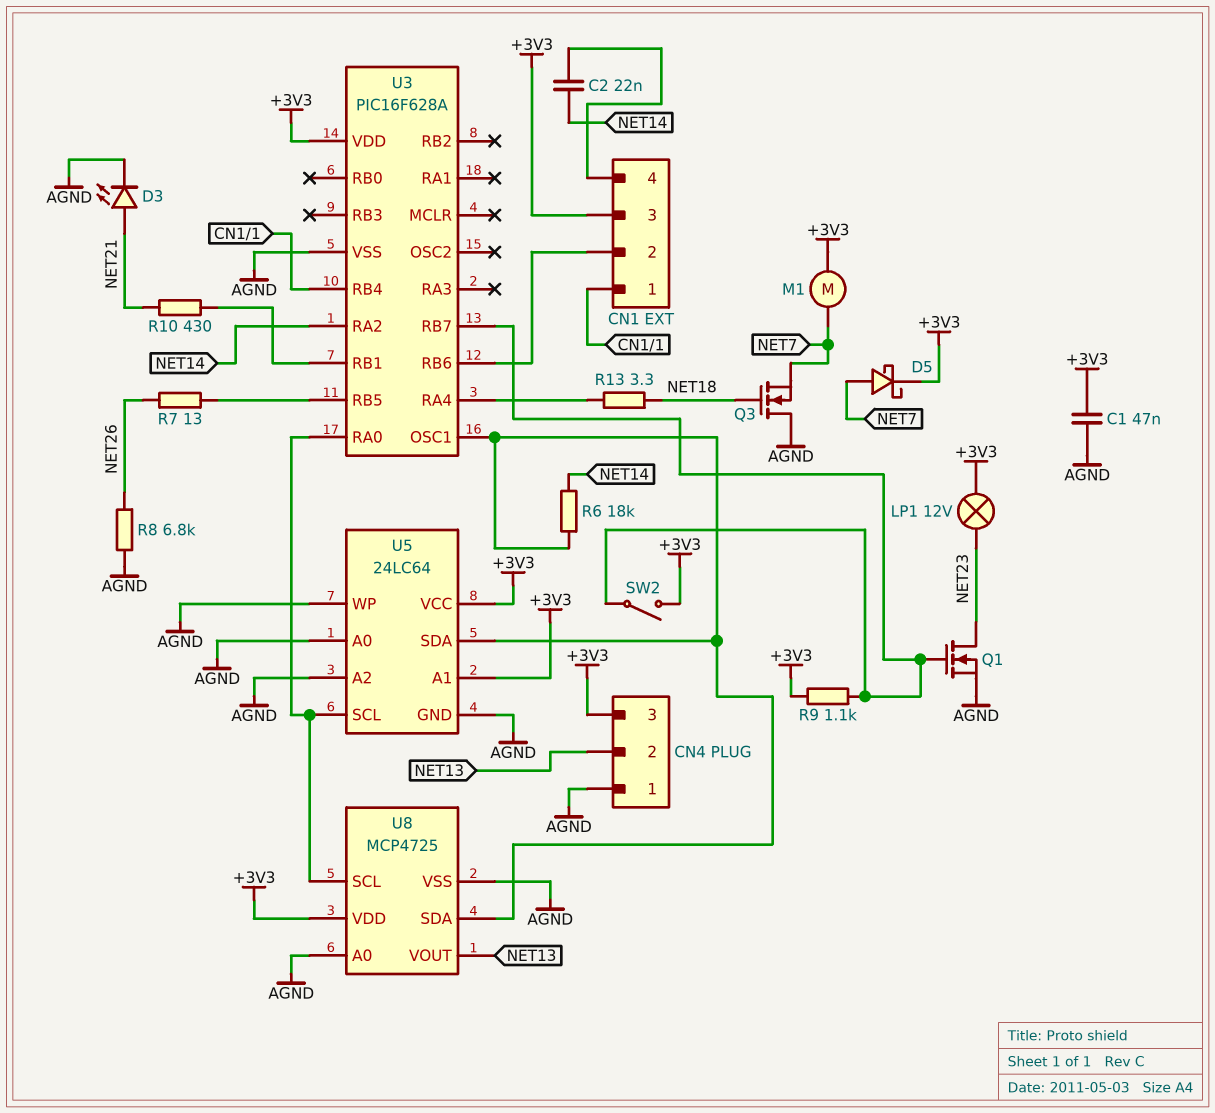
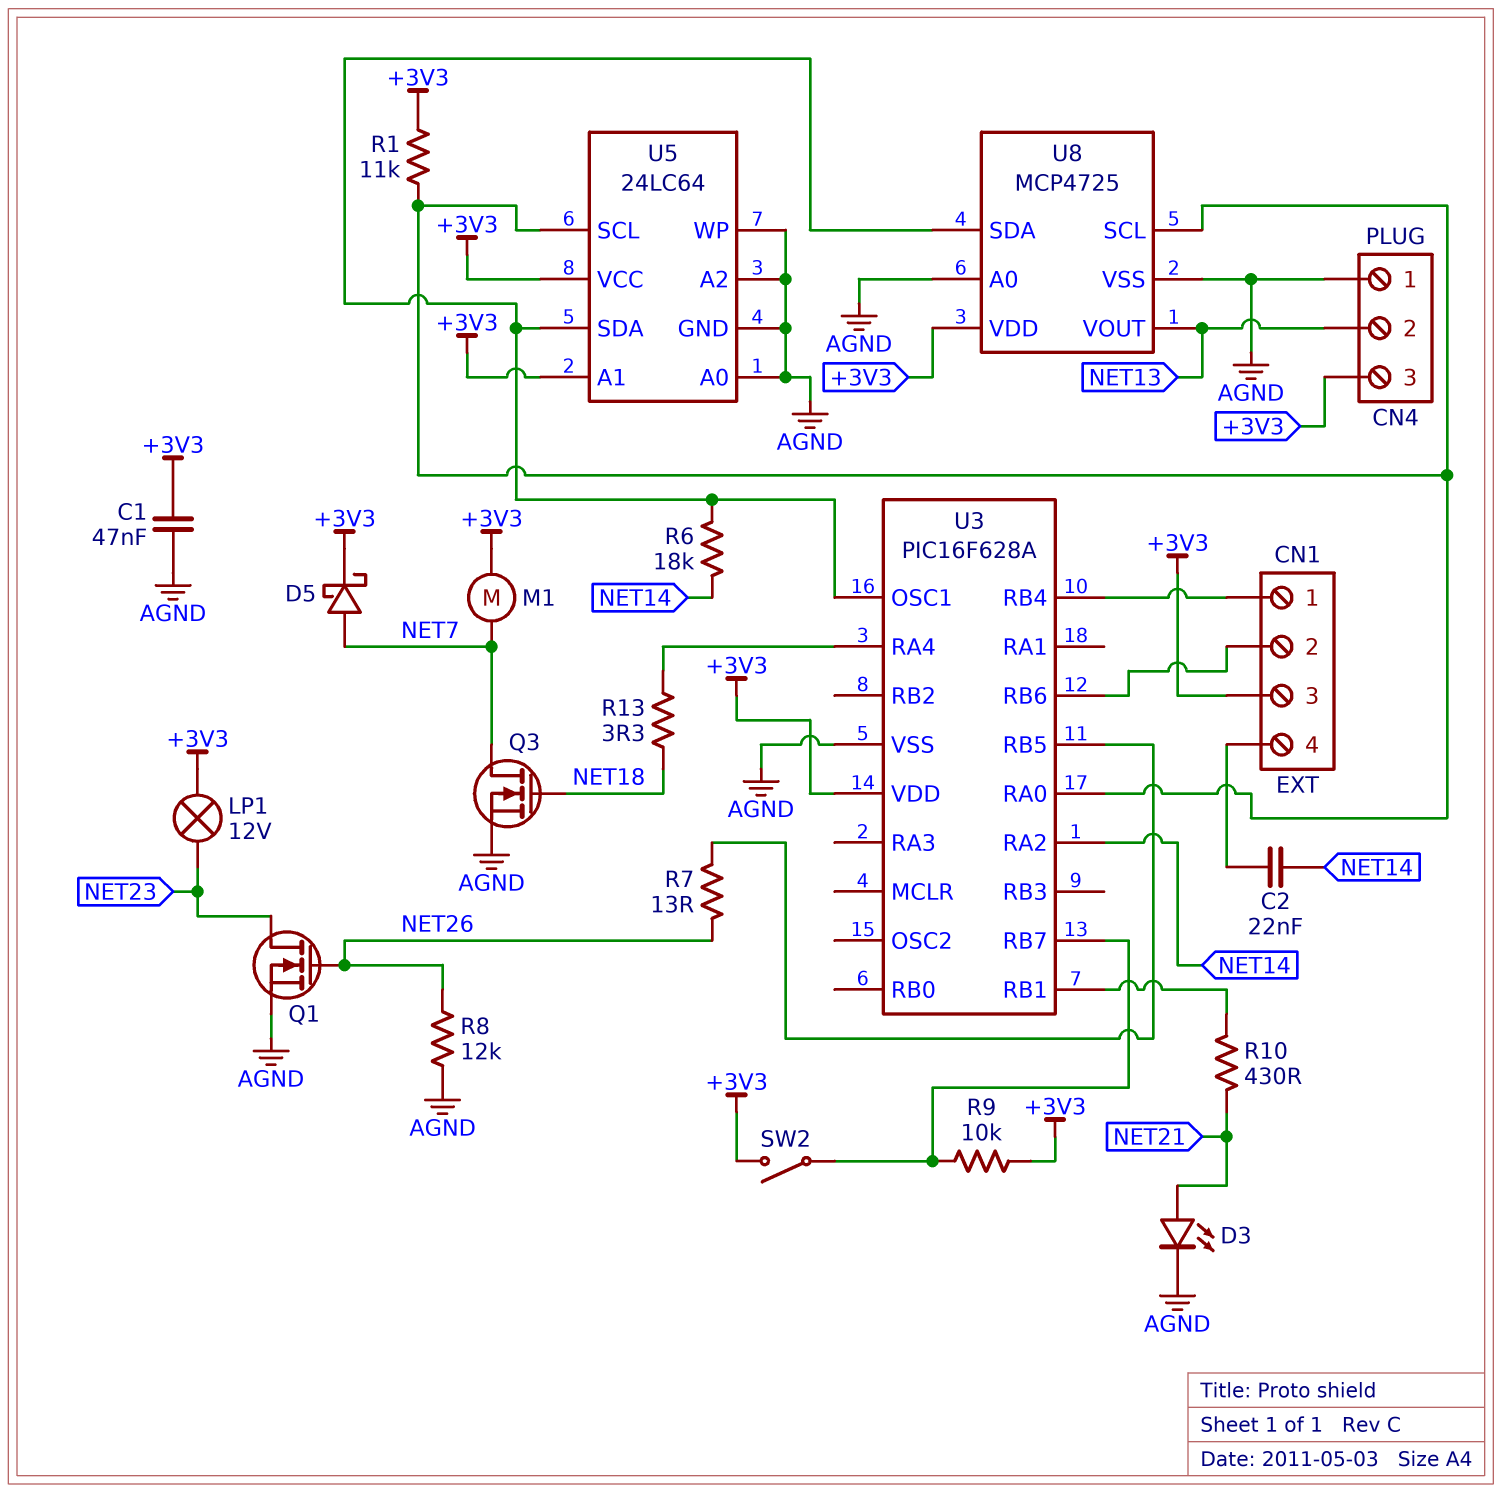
Q1: NMOS (G U3/RB7, D NET23, S AGND) -> NMOS (G NET26, D NET23, S AGND)
Q3: NMOS (G NET18, D AGND, S NET7) -> NMOS (G NET18, D NET7, S AGND)
R1: none -> 11k (+3V3, U3/RA0)
R8: 6.8k (AGND, NET26) -> 12k (AGND, NET26)
R9: 1.1k (+3V3, U3/RB7) -> 10k (+3V3, U3/RB7)

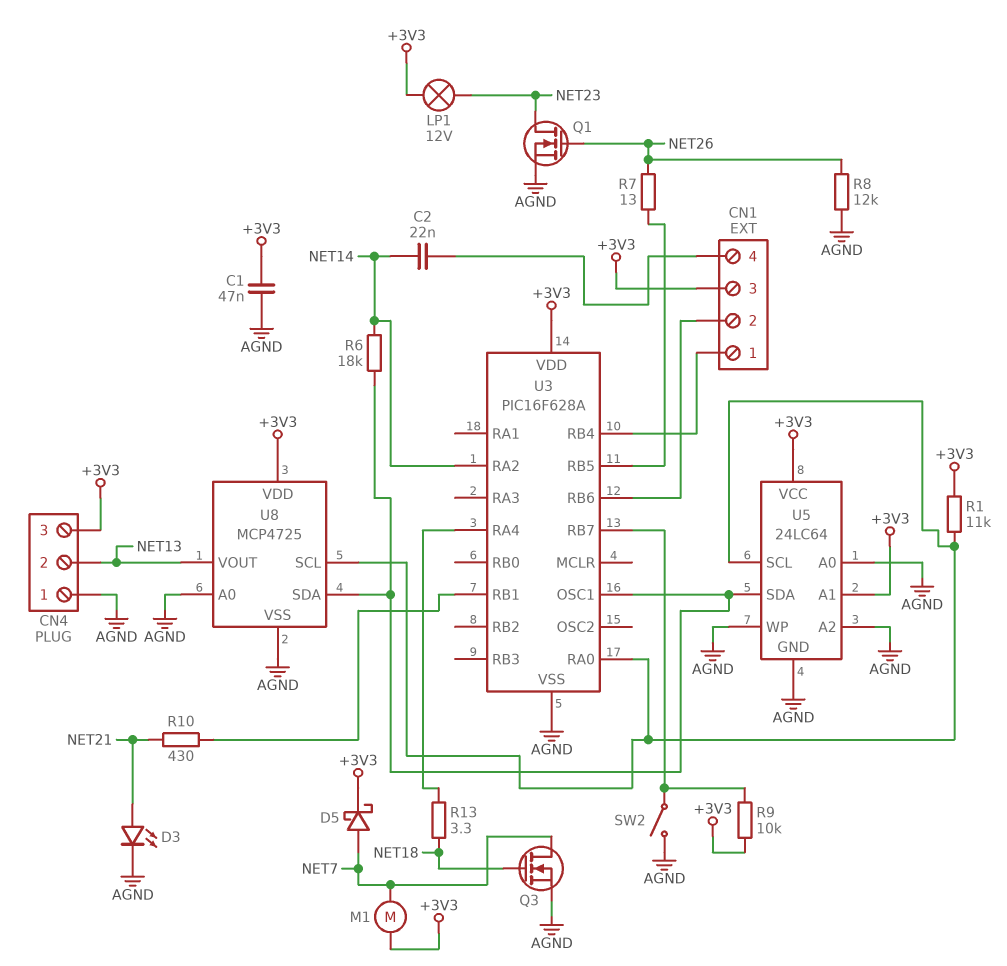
SW2: switch (+3V3, U3/RB7) -> switch (AGND, U3/RB7)

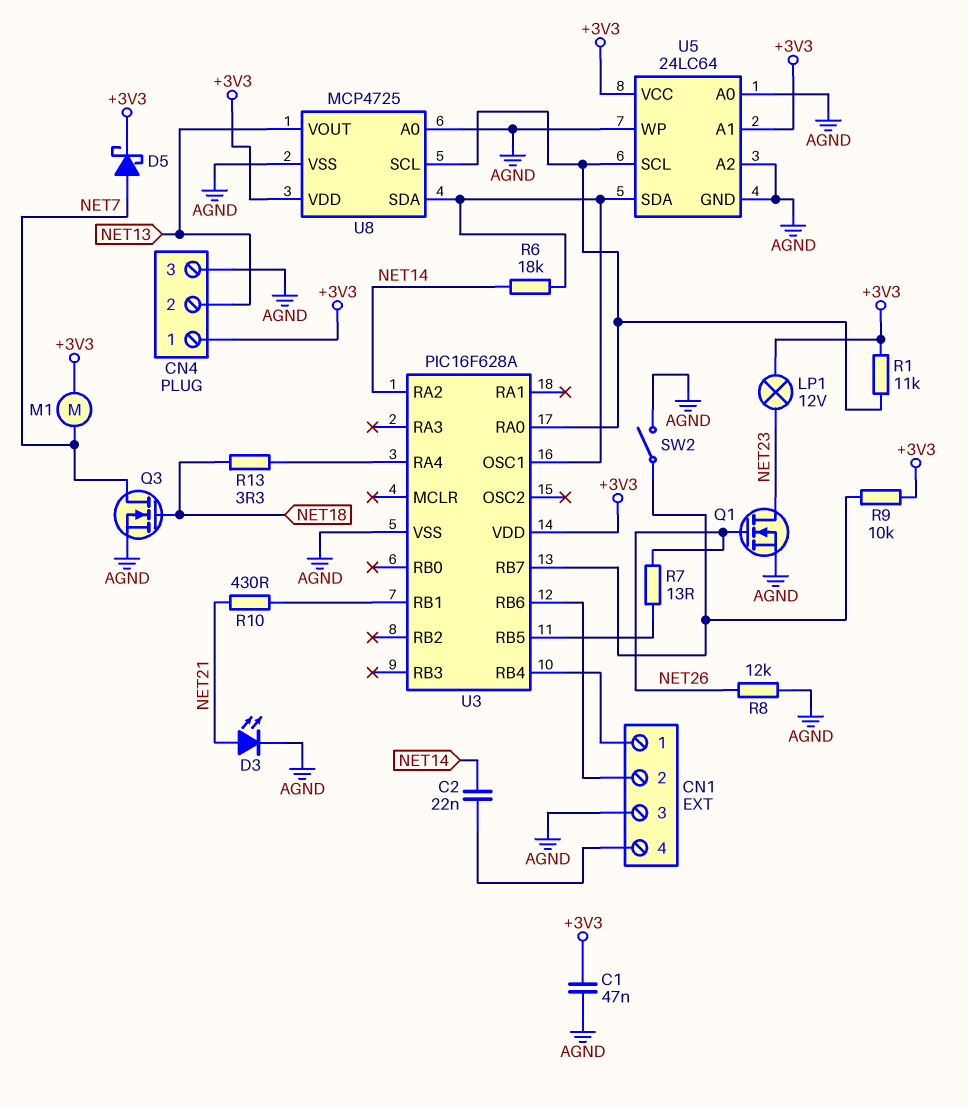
CN1 pin 3: +3V3 -> AGND
CN4 pin 1: AGND -> +3V3
CN4 pin 3: +3V3 -> AGND

